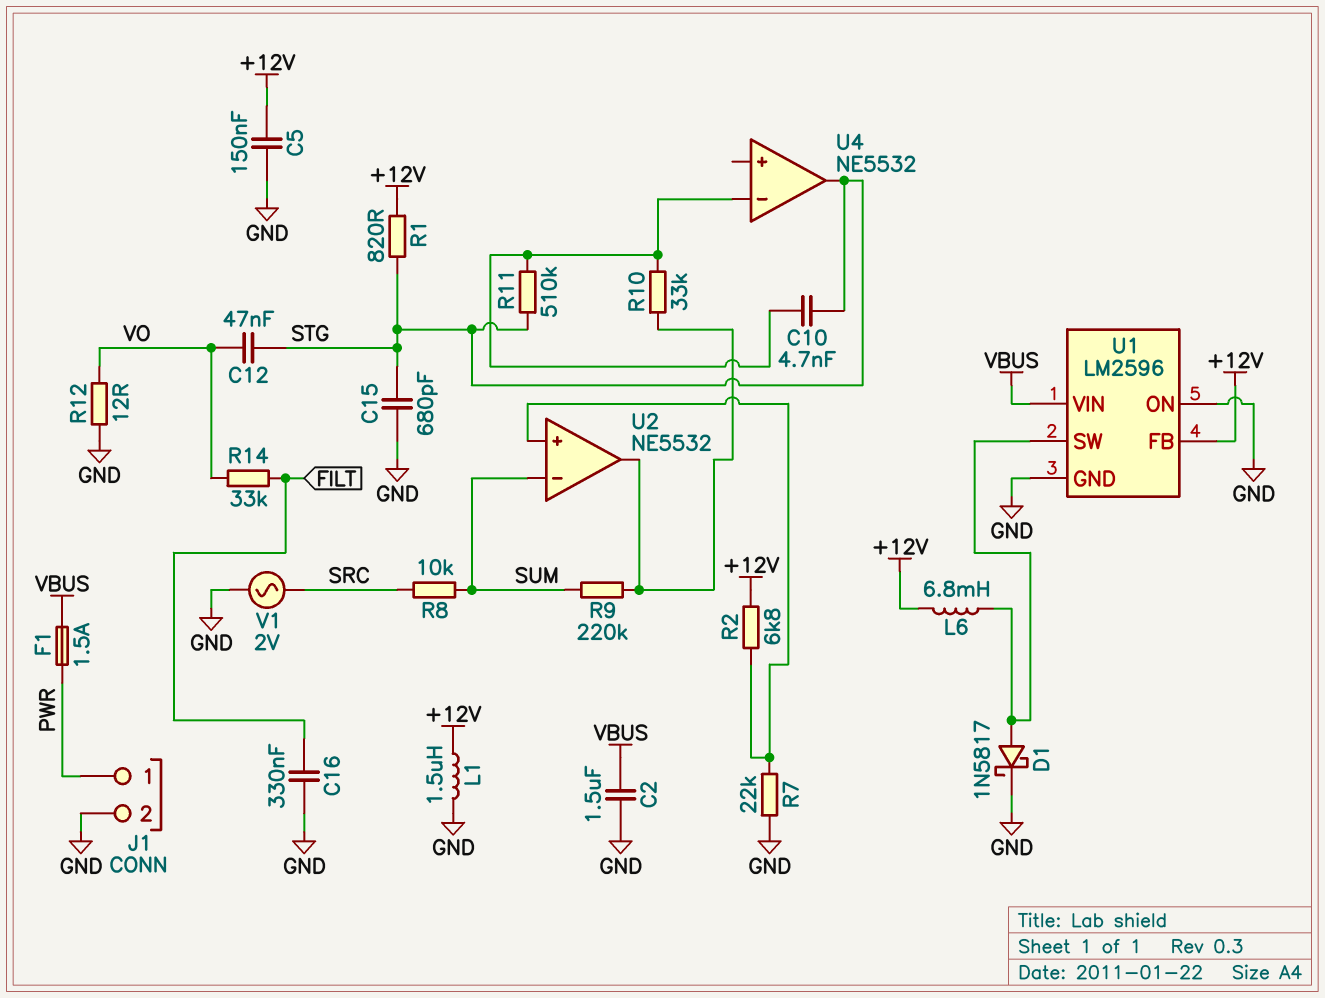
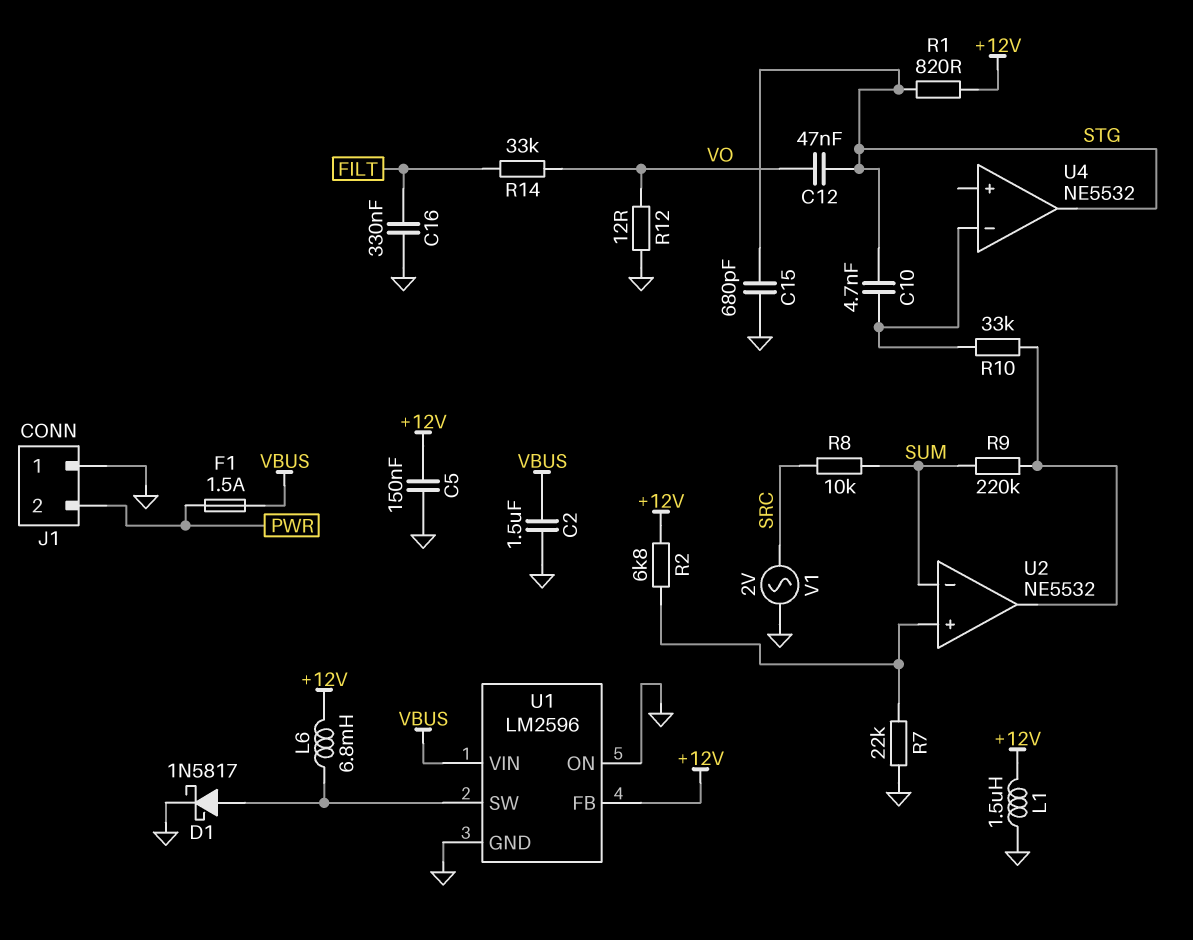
J1 pin 1: PWR -> GND
J1 pin 2: GND -> PWR
R11: 510k (STG, U4/in-) -> none

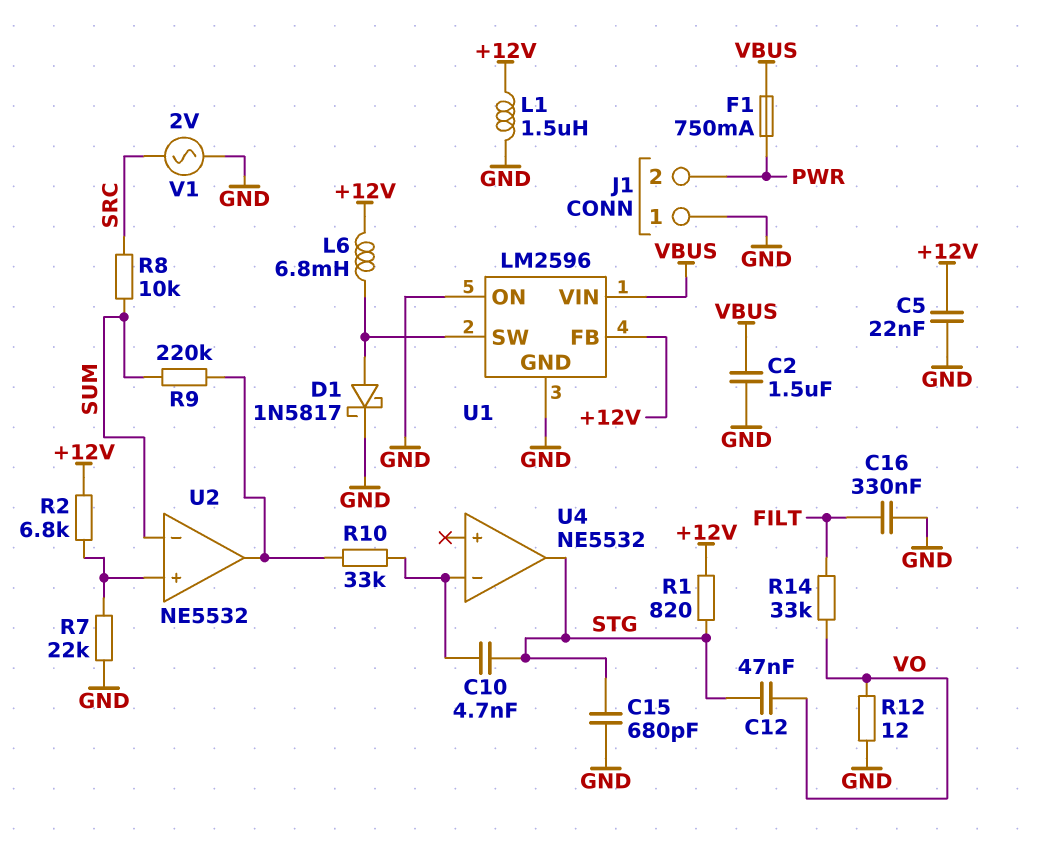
C5: 150nF (+12V, GND) -> 22nF (+12V, GND)
F1: 1.5A (PWR, VBUS) -> 750mA (PWR, VBUS)

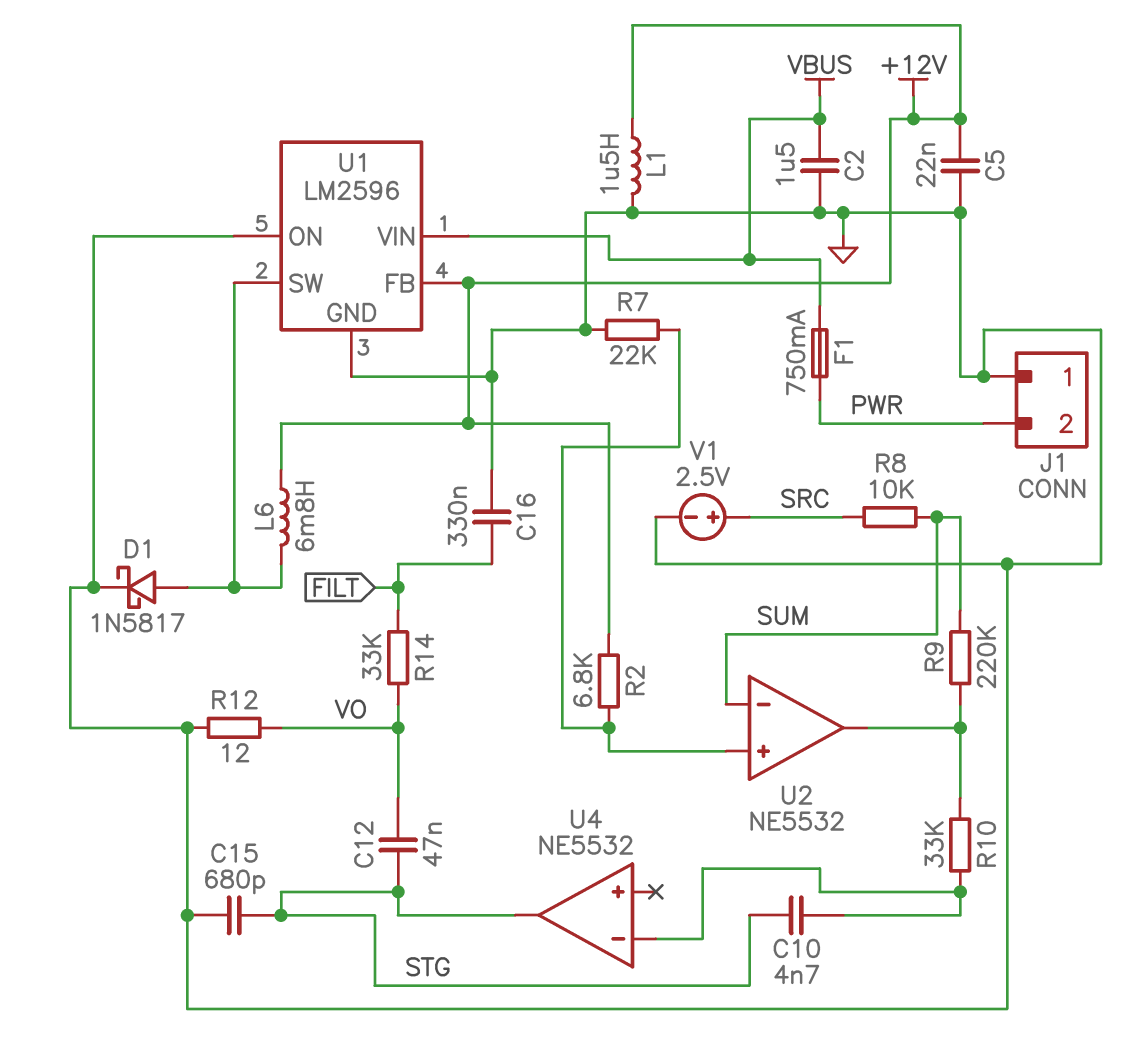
R1: 820 (+12V, STG) -> none
V1: AC 2V (GND, SRC) -> 2.5V (plus SRC, minus GND)

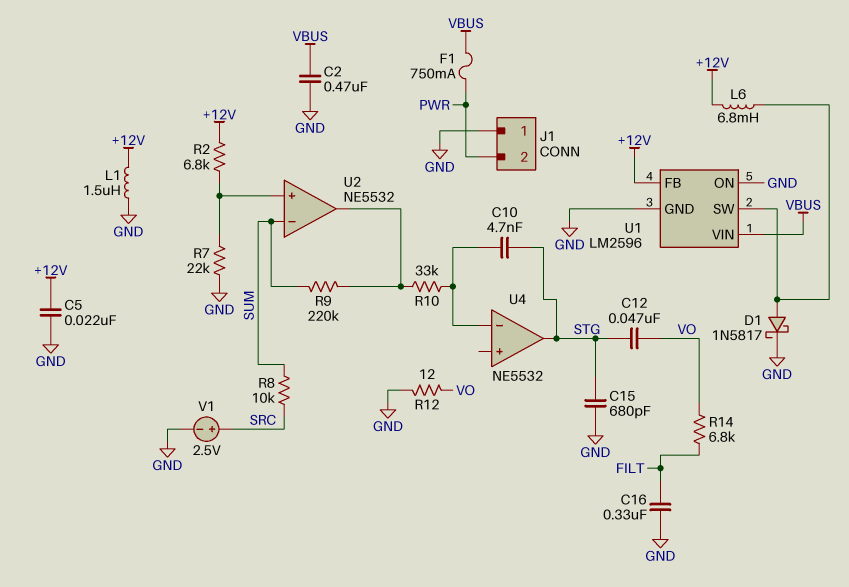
C2: 1.5uF (GND, VBUS) -> 470nF (GND, VBUS)
R14: 33k (FILT, VO) -> 6.8k (FILT, VO)

